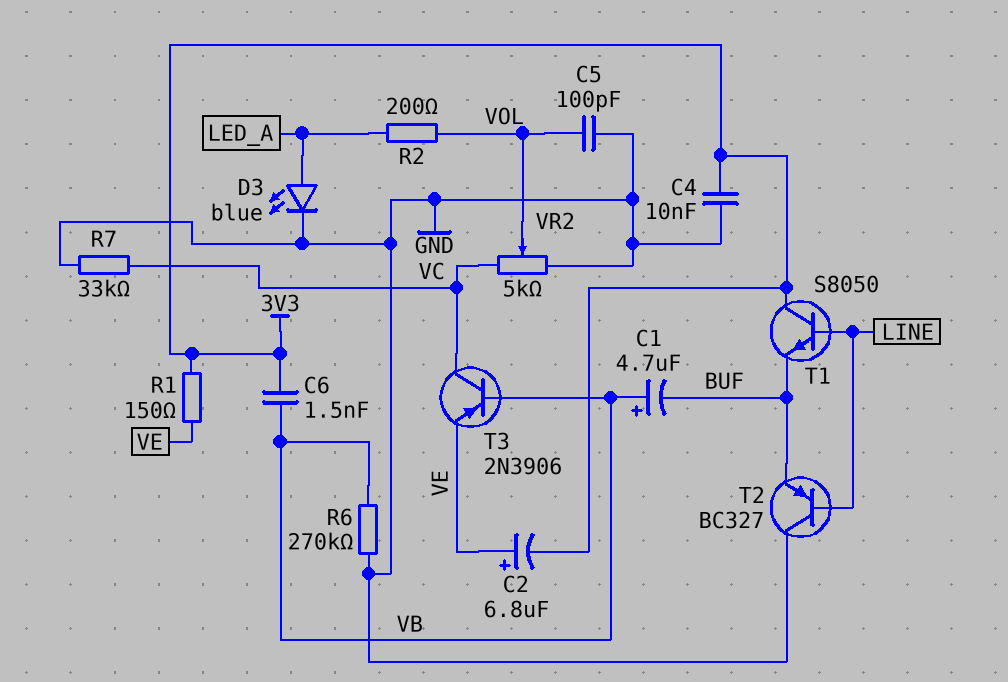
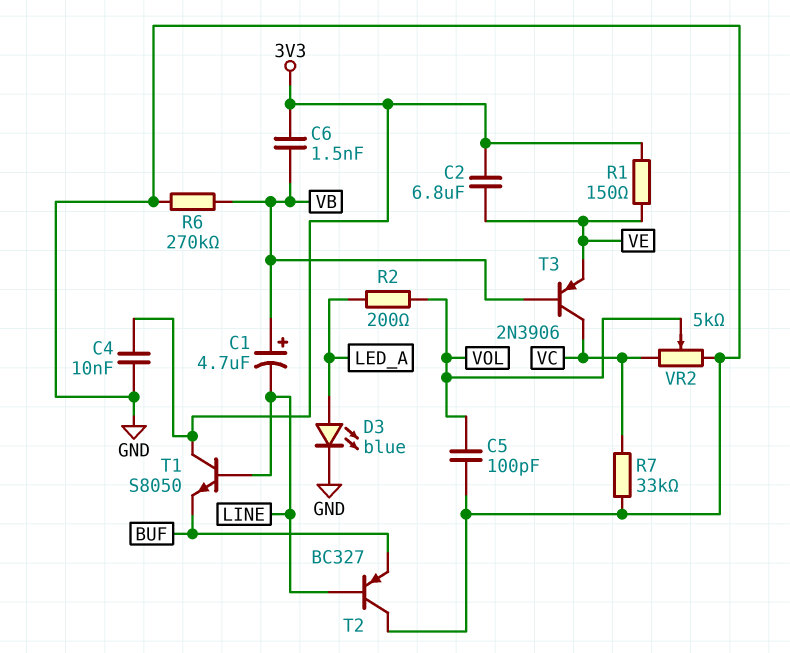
C1: 4.7uF (plus VB, minus BUF) -> 4.7uF (plus VB, minus LINE)
C2: 6.8uF (plus VE, minus 3V3) -> 6.8uF (3V3, VE)

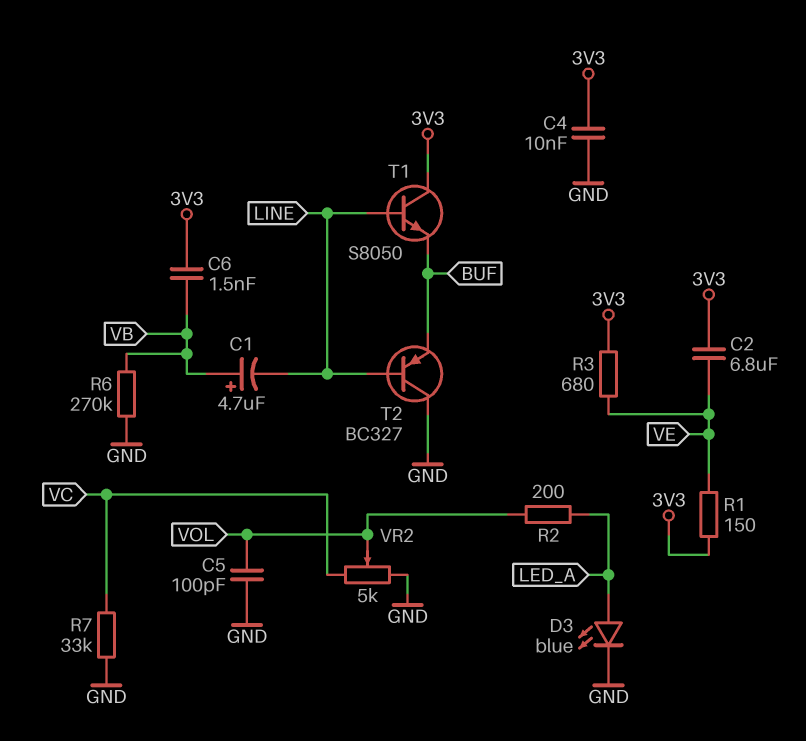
R3: none -> 680 (3V3, VE)
T3: PNP 2N3906 (B VB, C VC, E VE) -> none

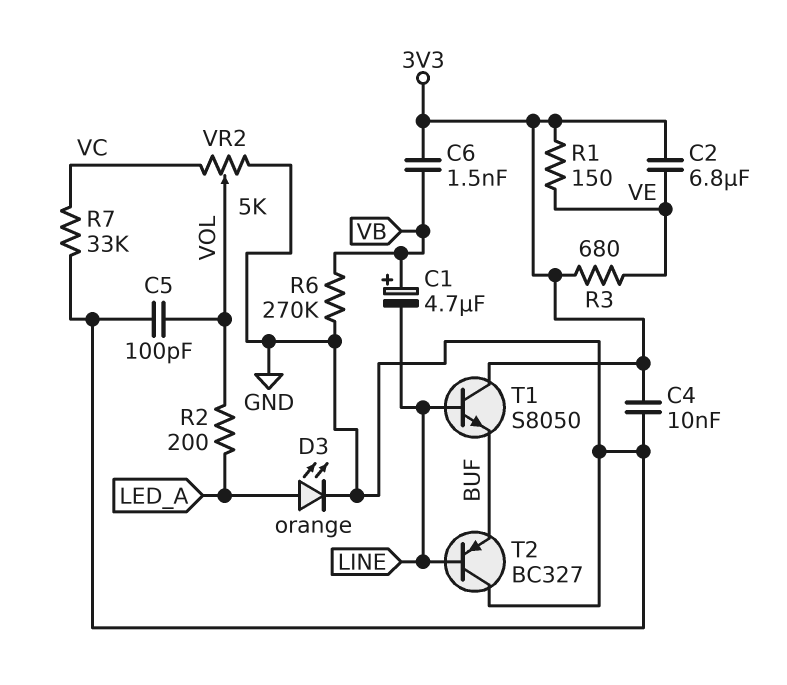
D3: LED blue (A LED_A, K GND) -> LED orange (A LED_A, K GND)

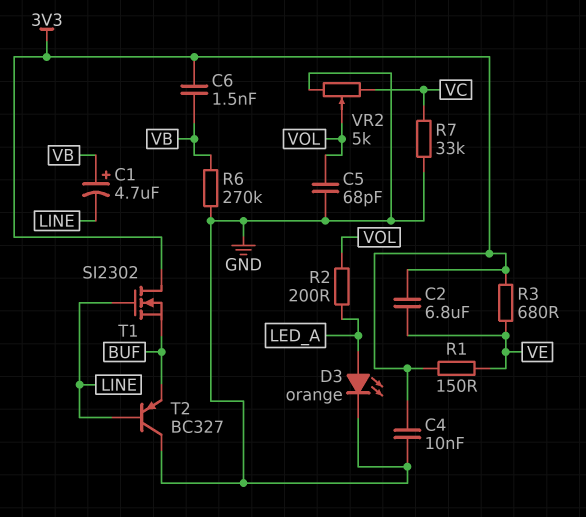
C5: 100pF (GND, VOL) -> 68pF (GND, VOL)
T1: NPN S8050 (B LINE, C 3V3, E BUF) -> NMOS SI2302 (G LINE, D 3V3, S BUF)

